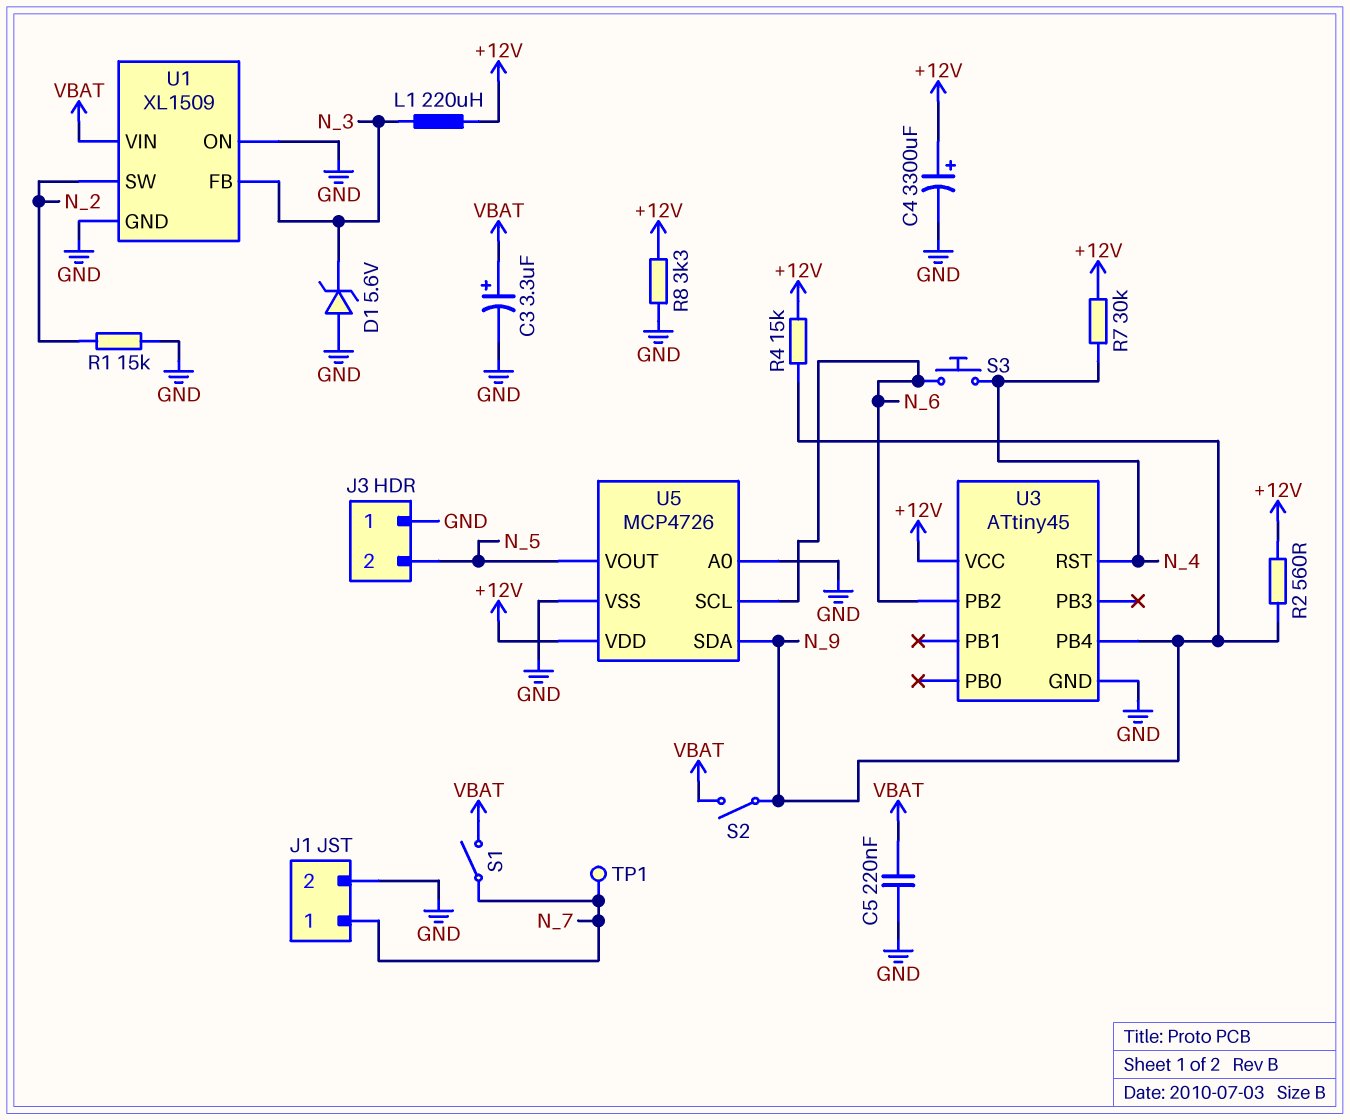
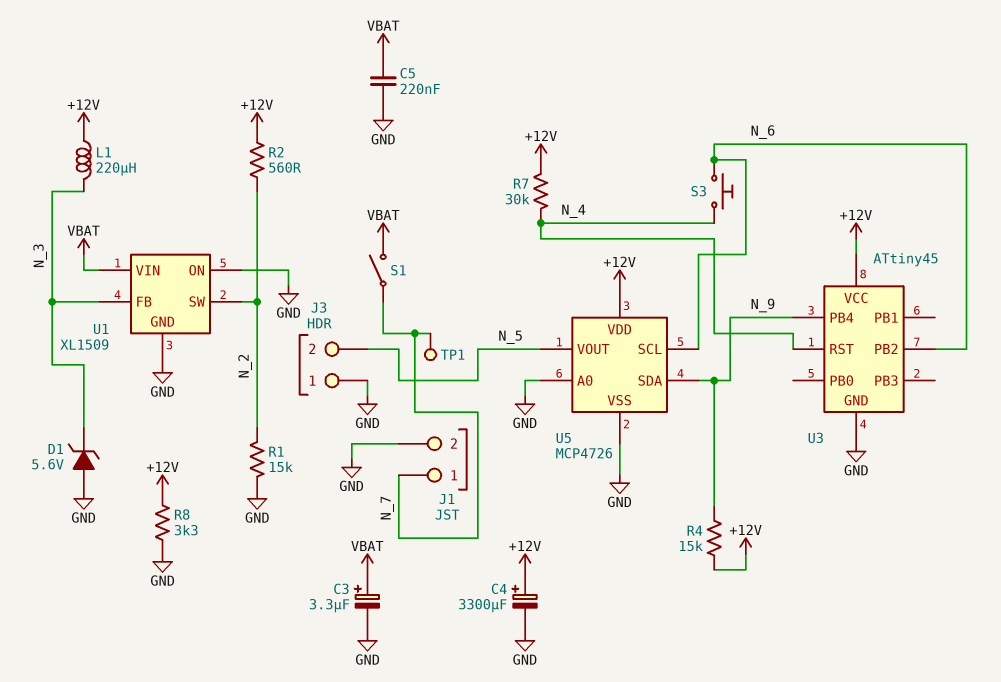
R2: 560 (+12V, N_9) -> 560 (+12V, N_2)
S2: switch (N_9, VBAT) -> none

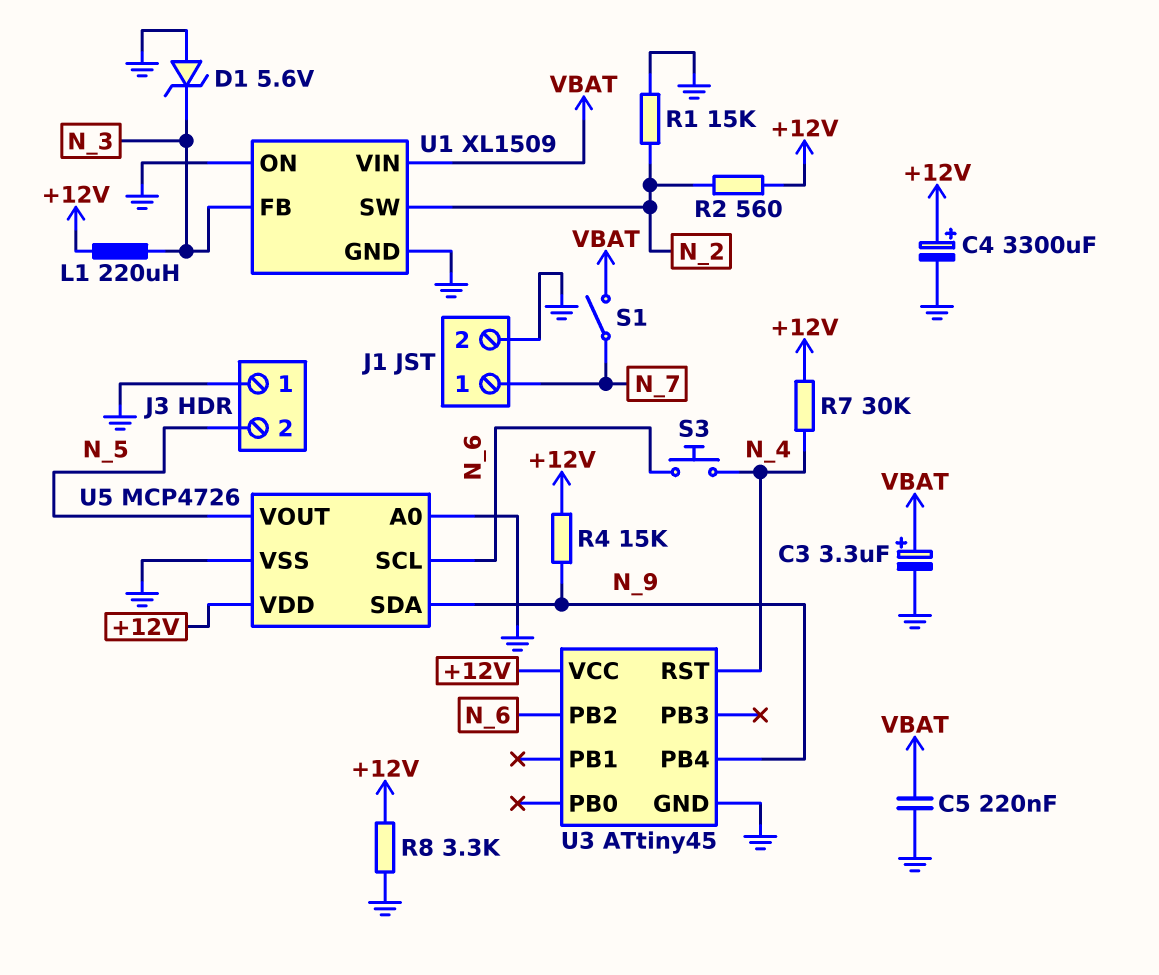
TP1: test point (N_7) -> none

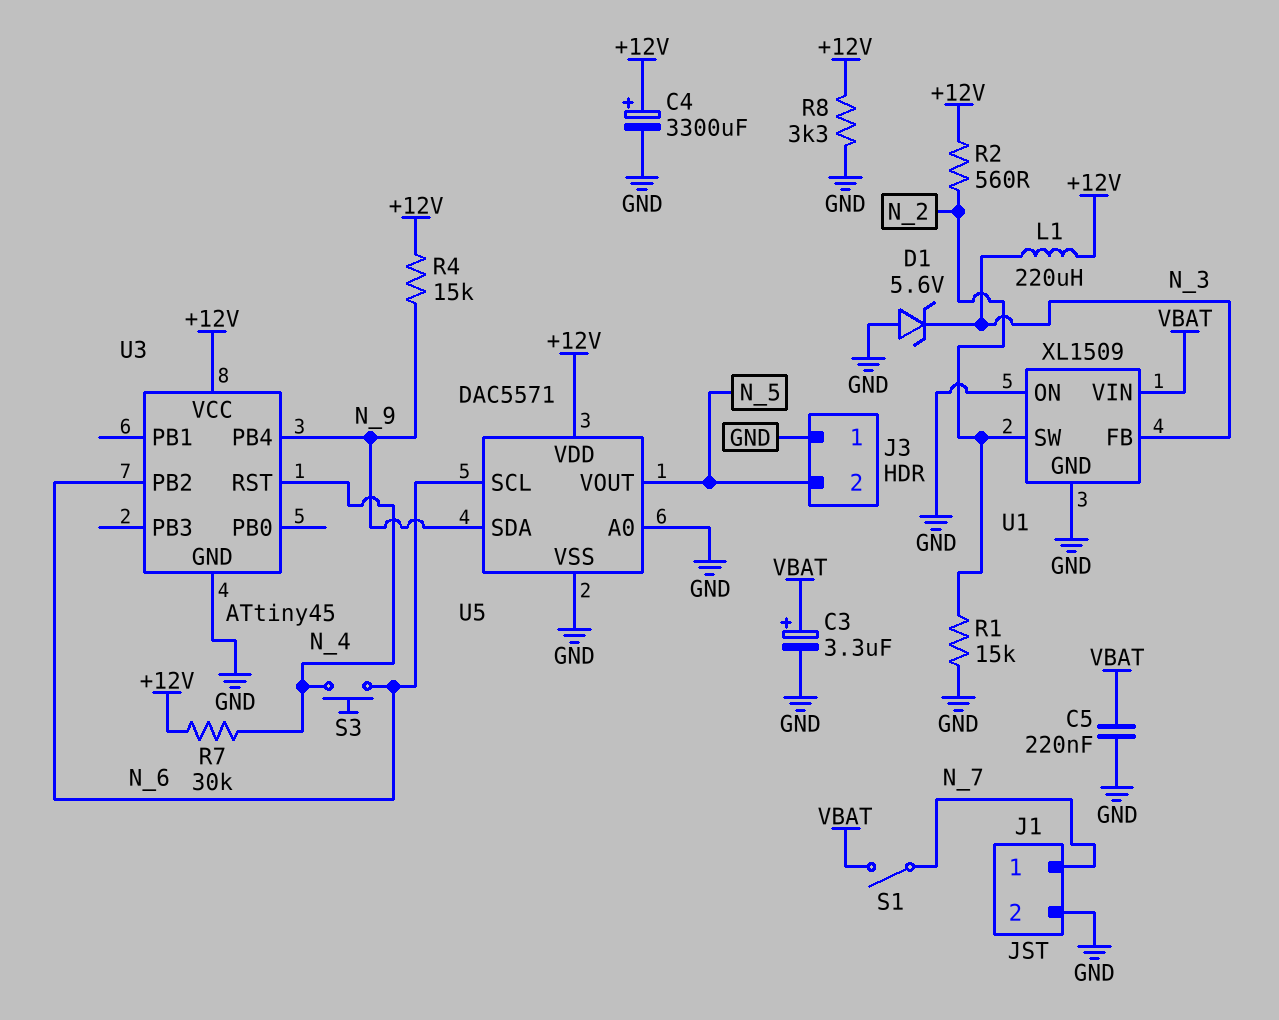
U5: MCP4726 -> DAC5571

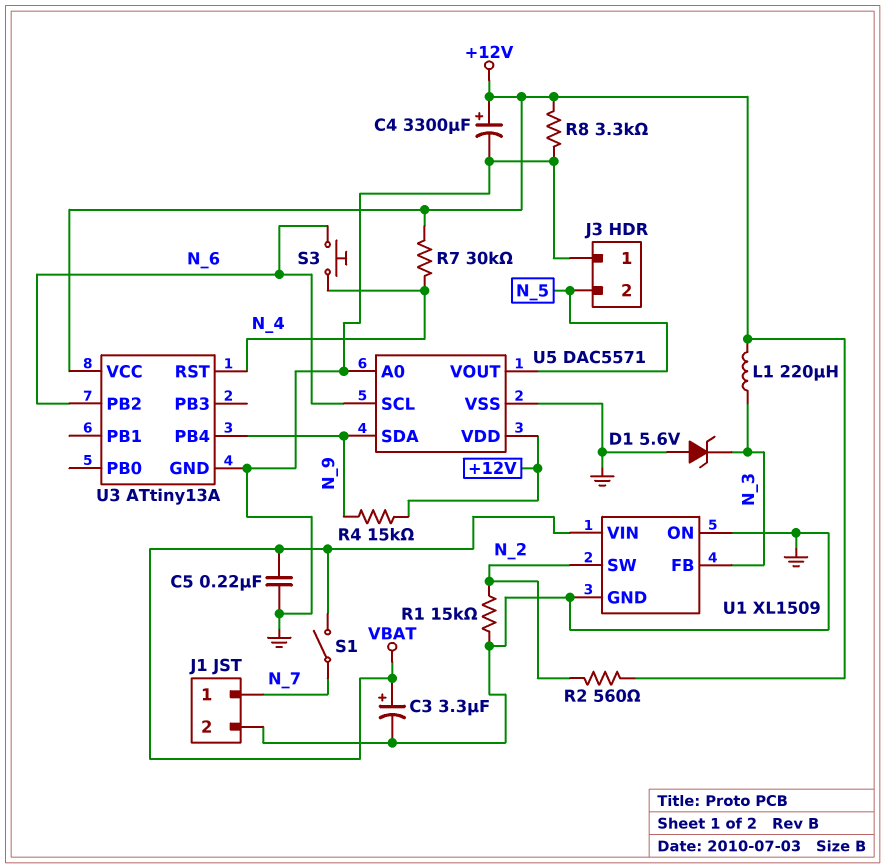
U3: ATtiny45 -> ATtiny13A

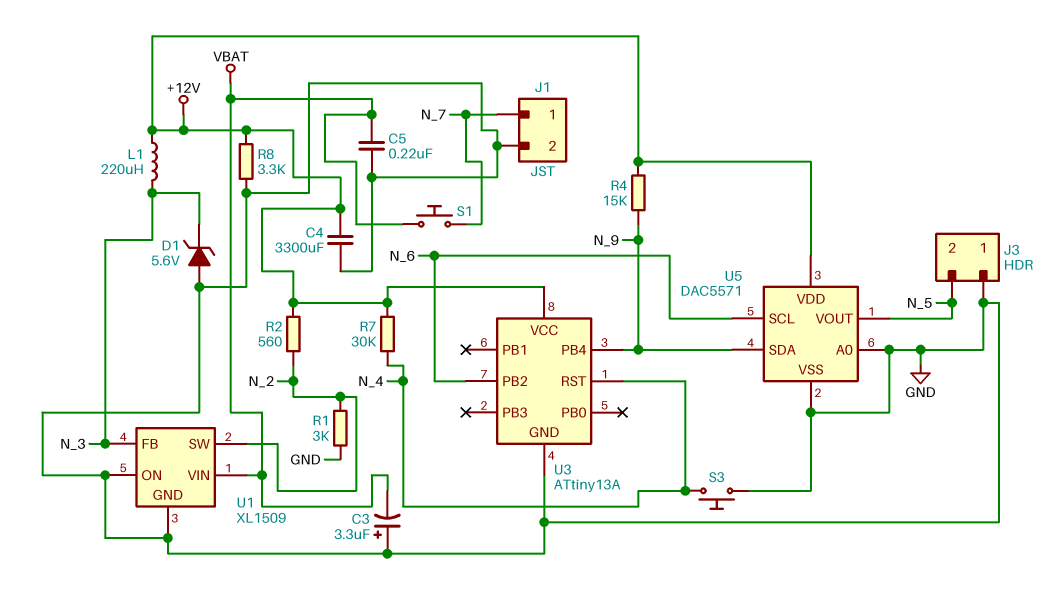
C3: 3.3uF (plus VBAT, minus GND) -> 3.3uF (plus GND, minus VBAT)
C4: 3300uF (plus +12V, minus GND) -> 3300uF (+12V, GND)
R1: 15k (GND, N_2) -> 3k (GND, N_2)
S1: switch (N_7, VBAT) -> button (N_7, VBAT)
S3: button (N_4, N_6) -> button (GND, N_4)

